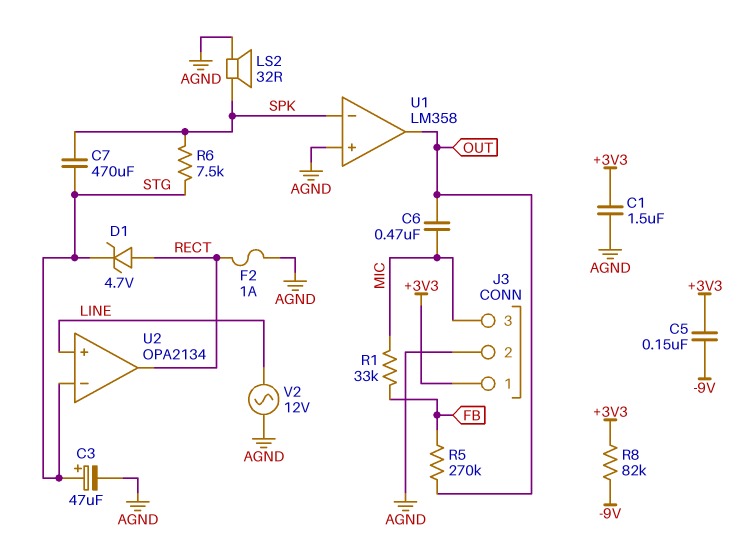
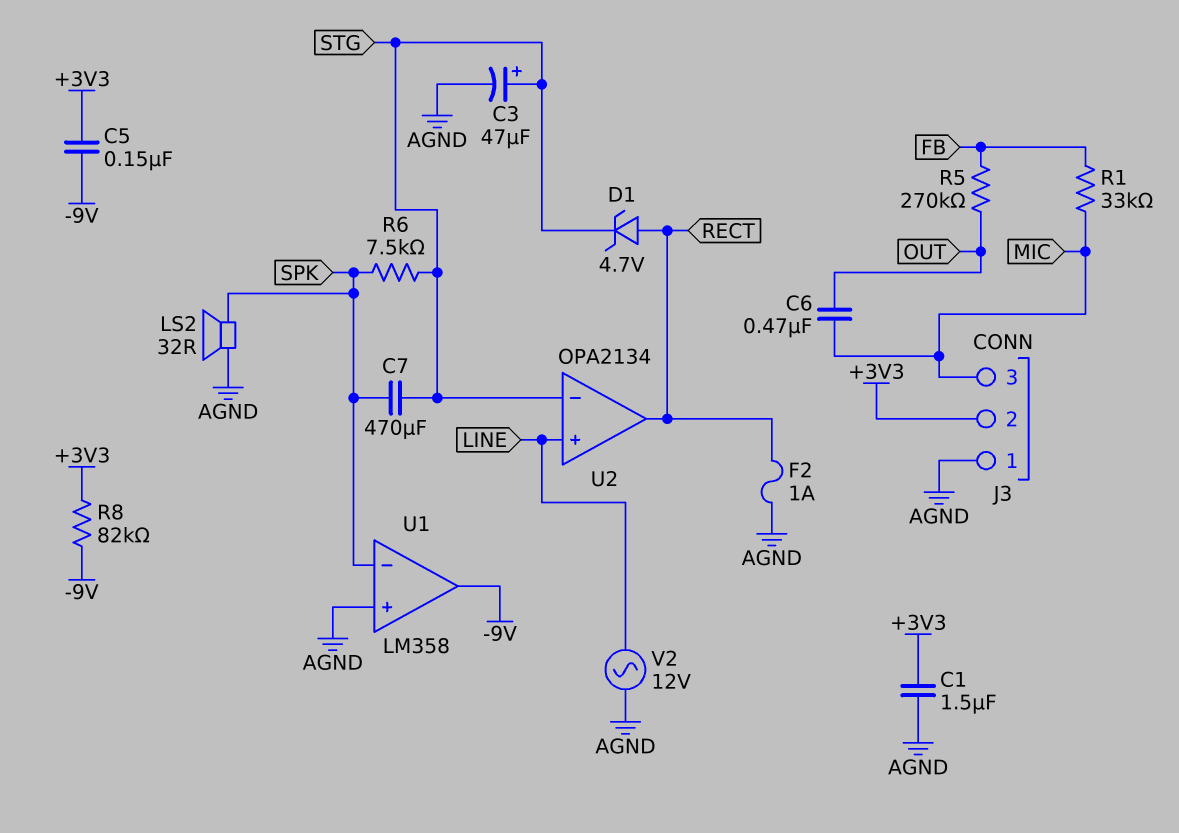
J3 pin 1: +3V3 -> AGND
J3 pin 2: AGND -> +3V3
U1 pin out: OUT -> -9V

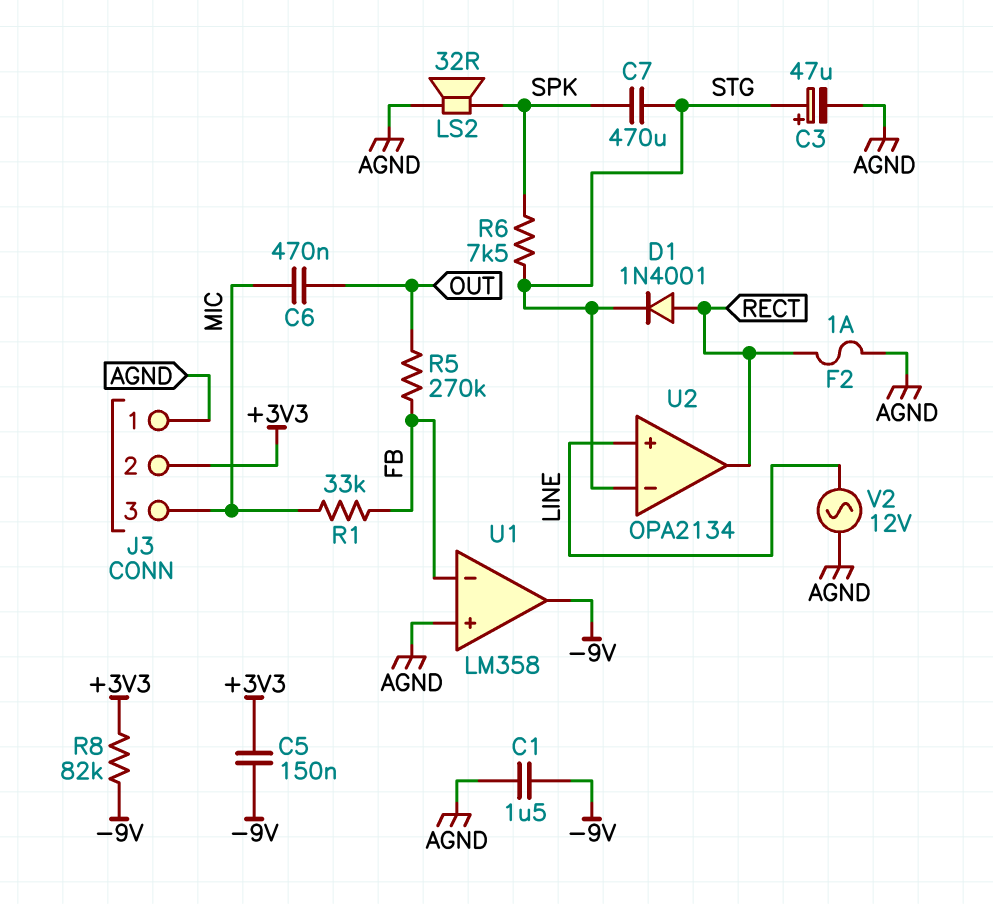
C1: 1.5uF (+3V3, AGND) -> 1.5uF (-9V, AGND)
D1: zener 4.7V (A RECT, K STG) -> diode 1N4001 (A RECT, K STG)
U1 pin in-: SPK -> FB

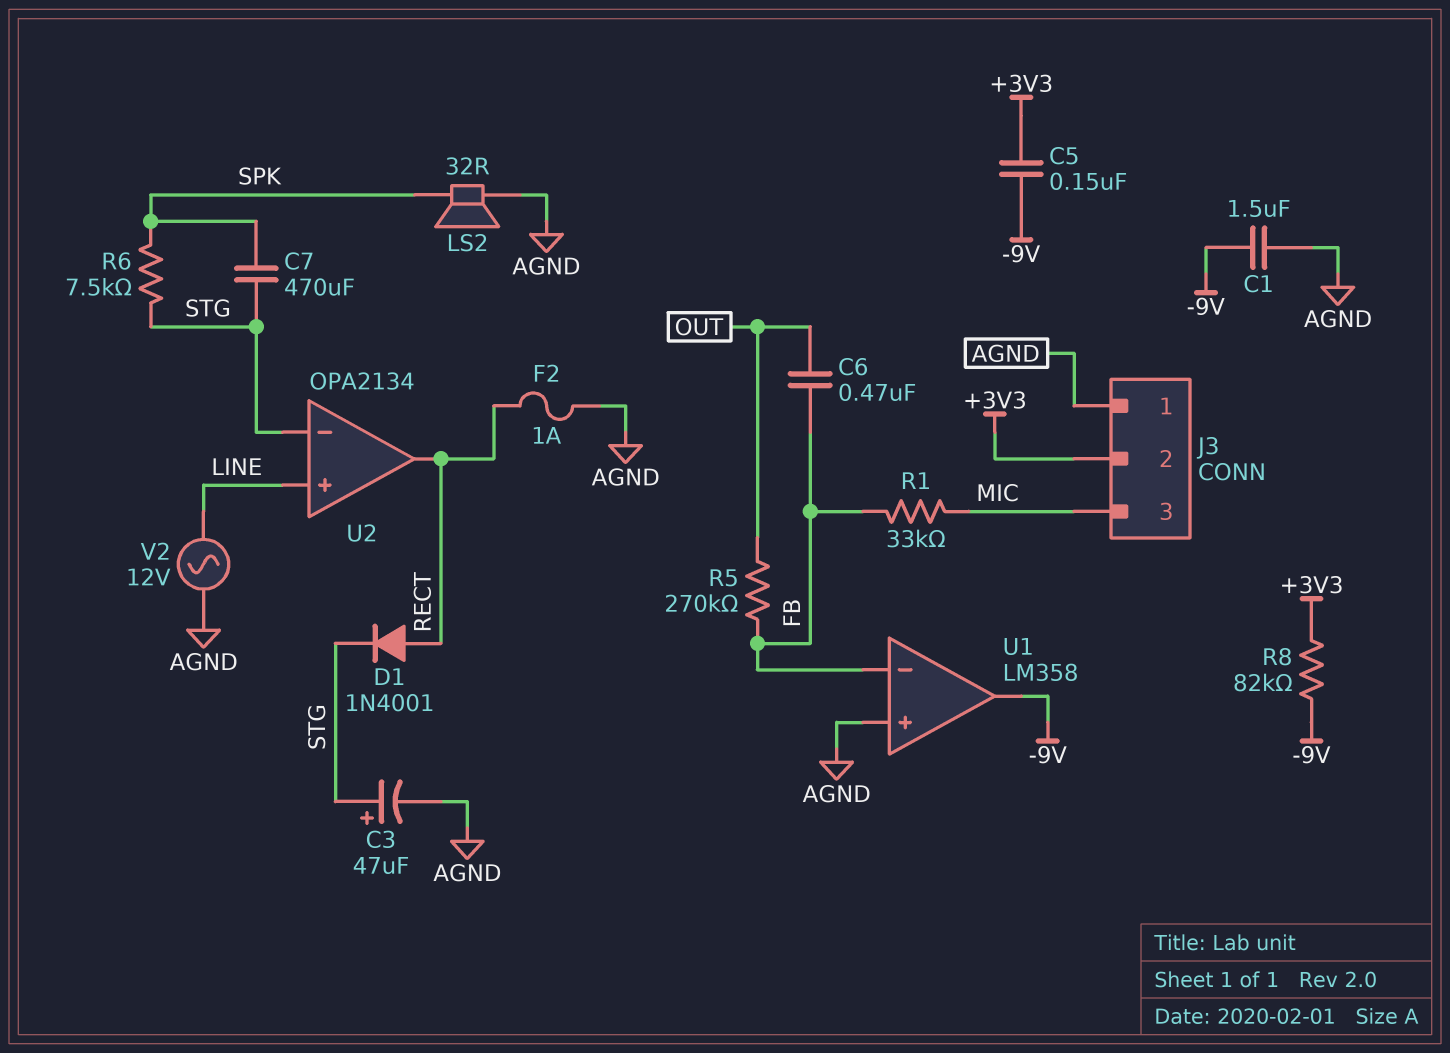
C6: 470nF (MIC, OUT) -> 470nF (FB, OUT)

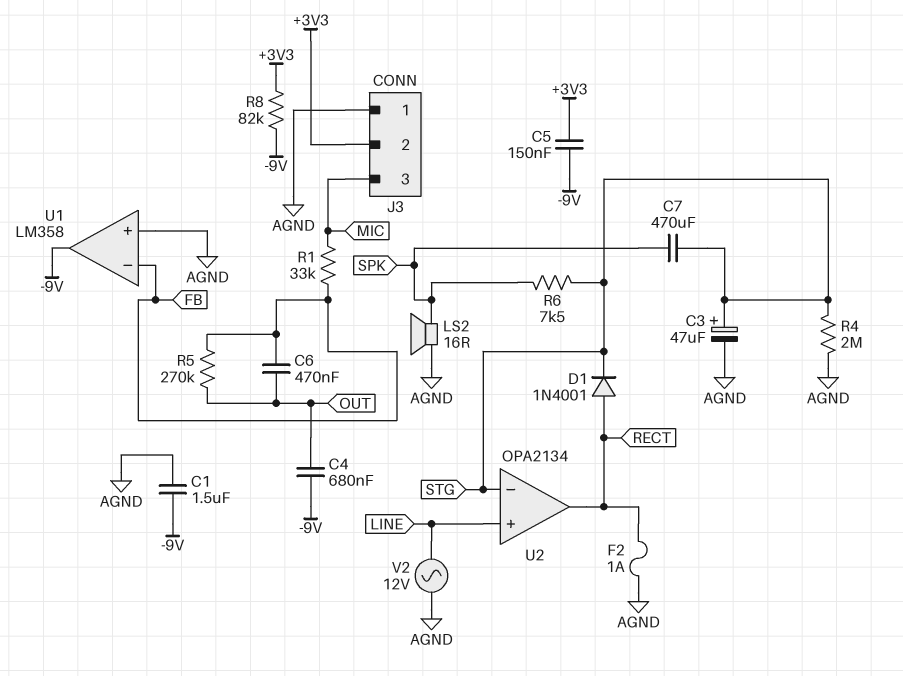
C4: none -> 680nF (-9V, OUT)
LS2: speaker 32R (AGND, SPK) -> speaker 16R (AGND, SPK)
R4: none -> 2M (AGND, STG)

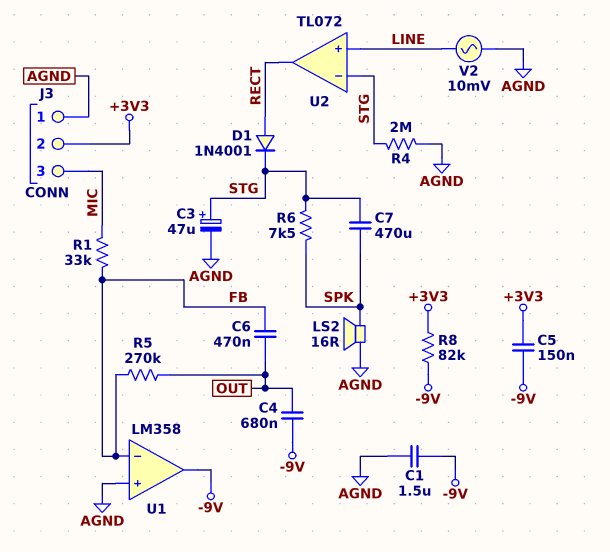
F2: 1A (AGND, RECT) -> none
U2: OPA2134 -> TL072
V2: AC 12V (AGND, LINE) -> AC 10mV (AGND, LINE)

